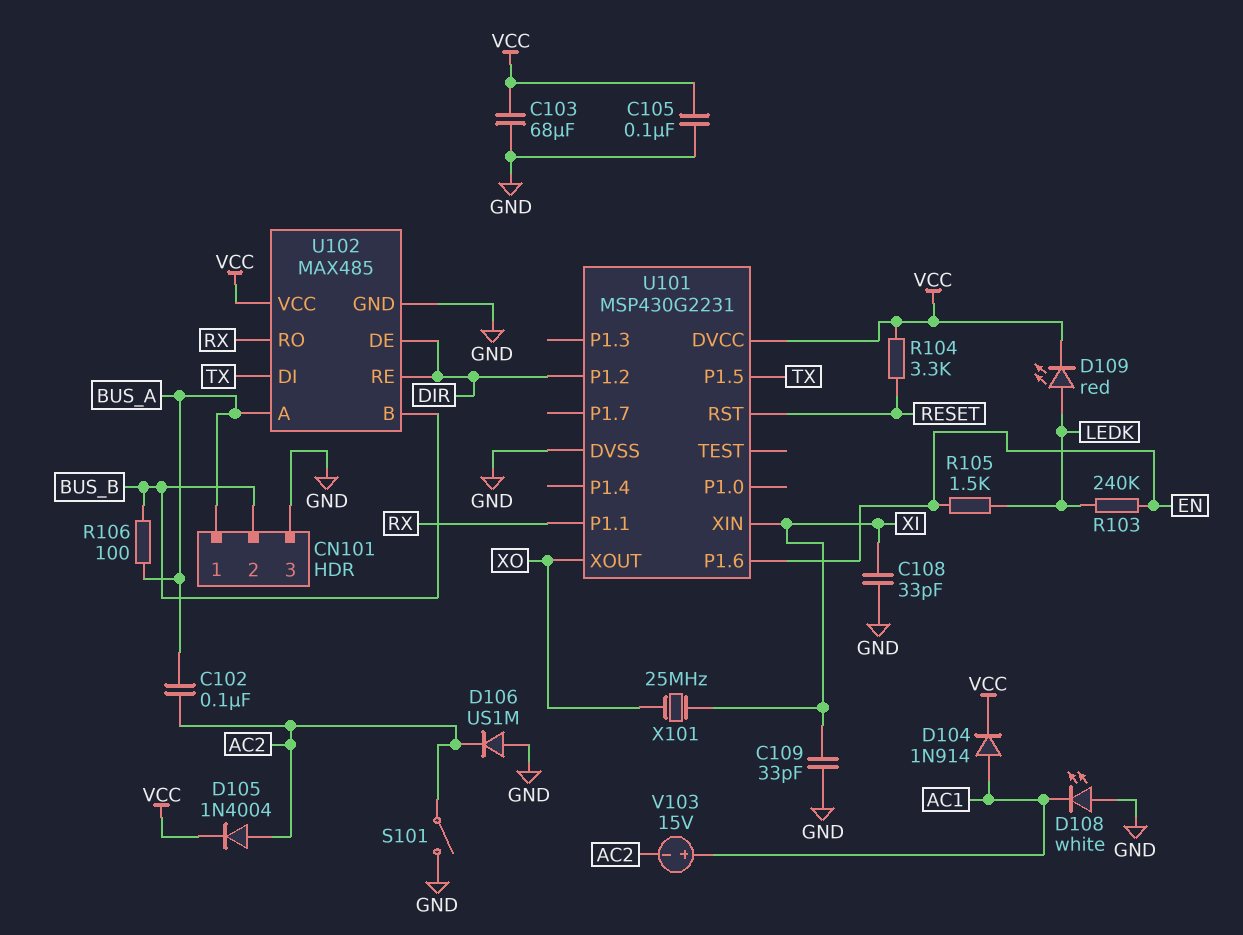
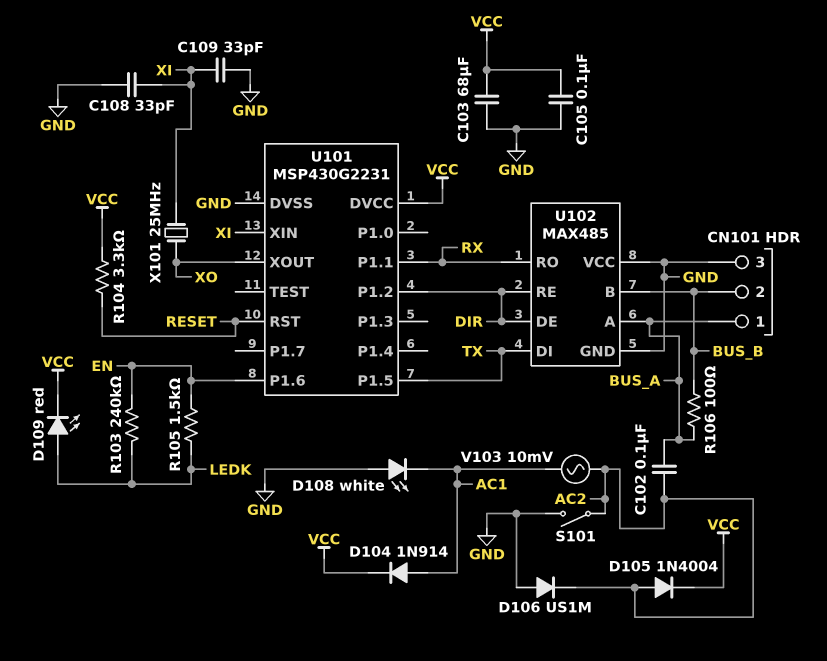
U102 pin VCC: VCC -> GND
V103: 15V (plus AC1, minus AC2) -> AC 10mV (AC1, AC2)

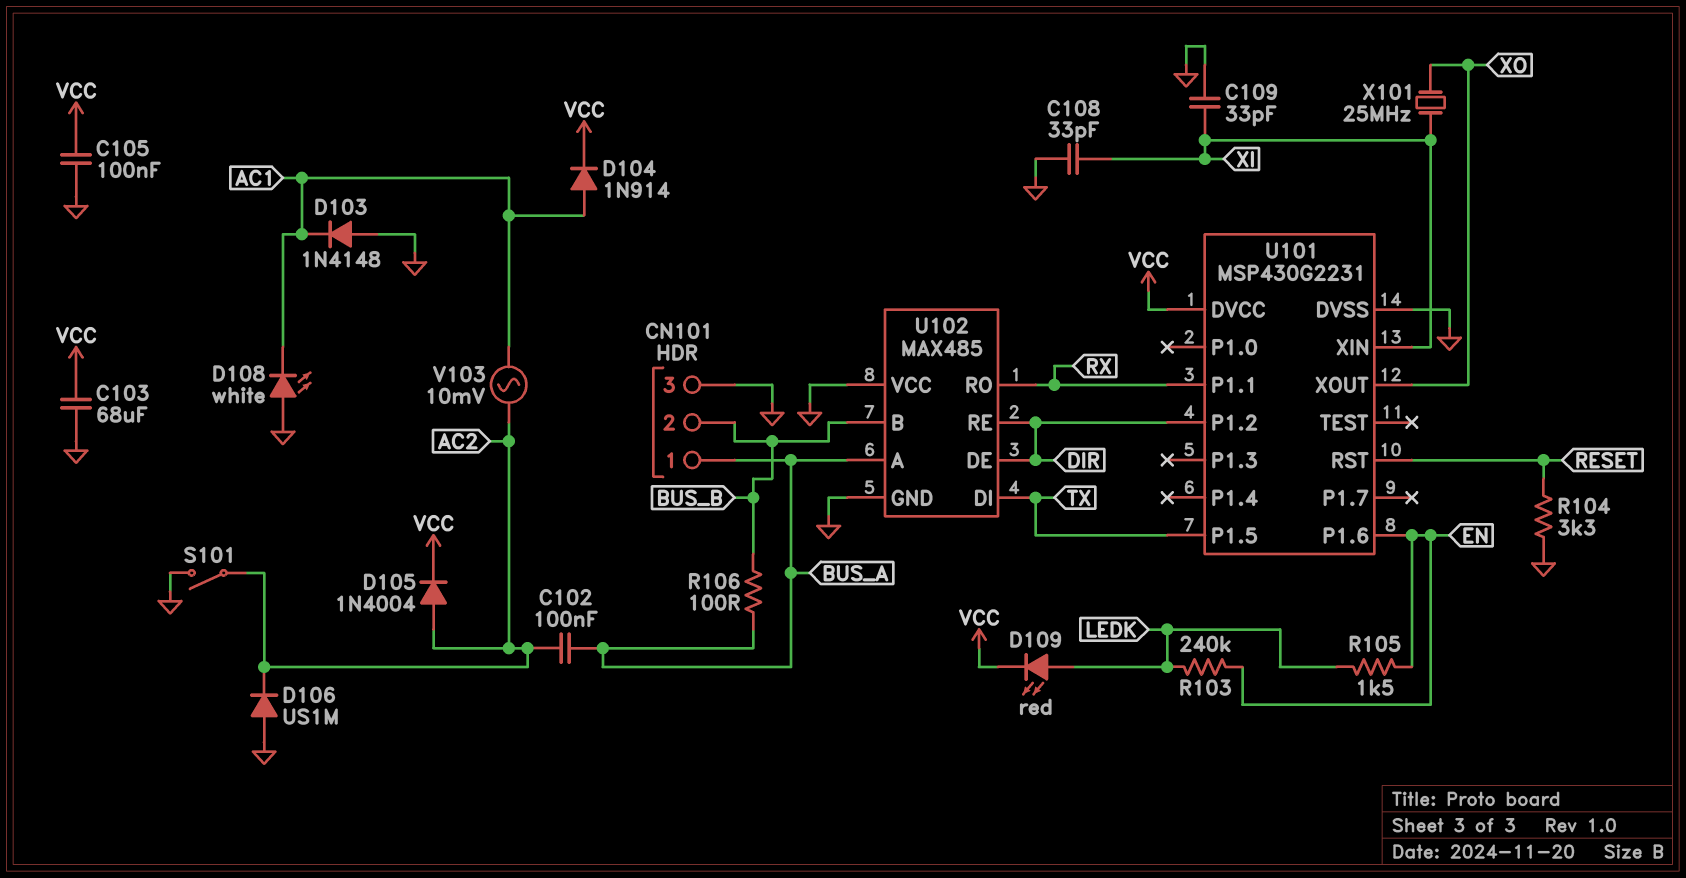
D103: none -> diode 1N4148 (A GND, K AC1)
R104: 3.3k (RESET, VCC) -> 3.3k (GND, RESET)

